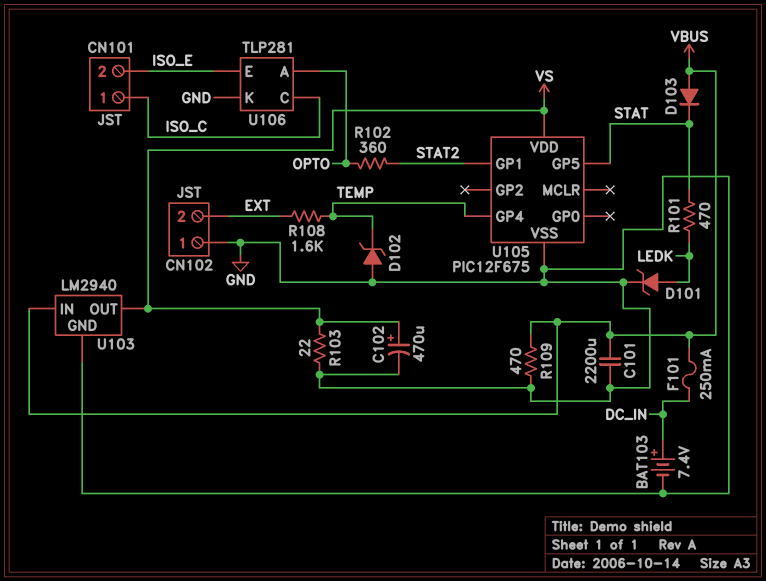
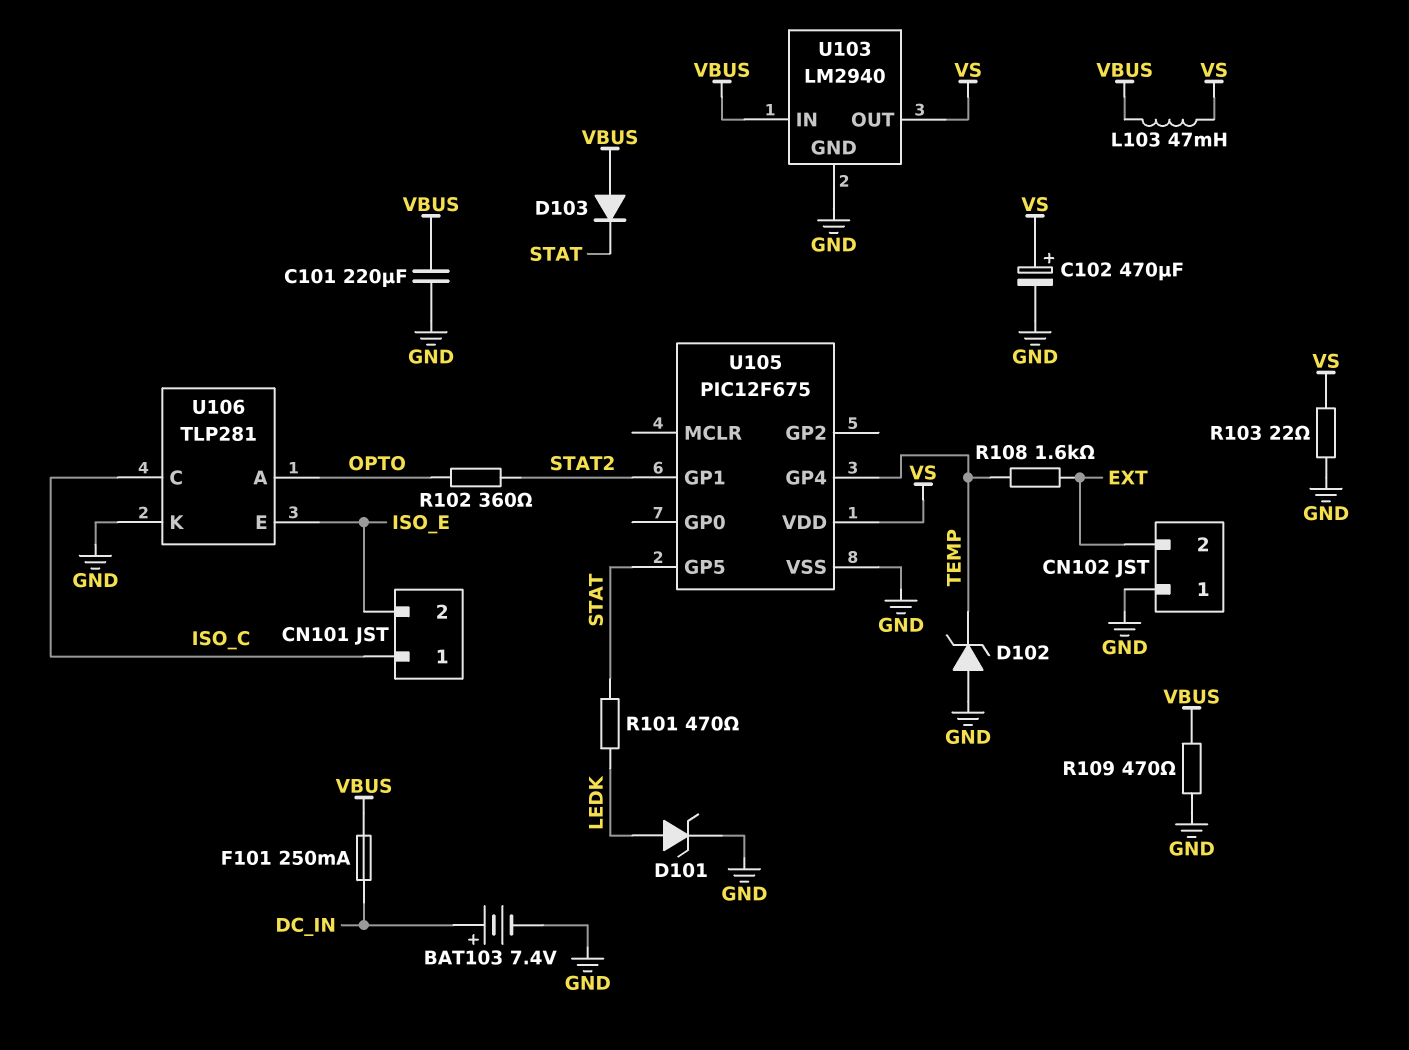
C101: 2200uF (GND, VBUS) -> 220uF (GND, VBUS)
L103: none -> 47mH (VBUS, VS)

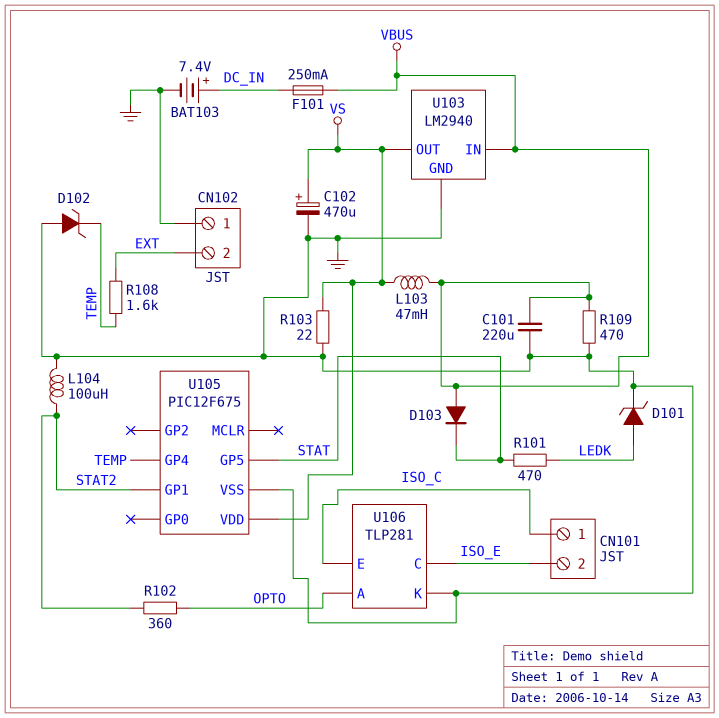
L104: none -> 100uH (GND, STAT2)
U106 pin C: ISO_C -> ISO_E
U106 pin E: ISO_E -> ISO_C

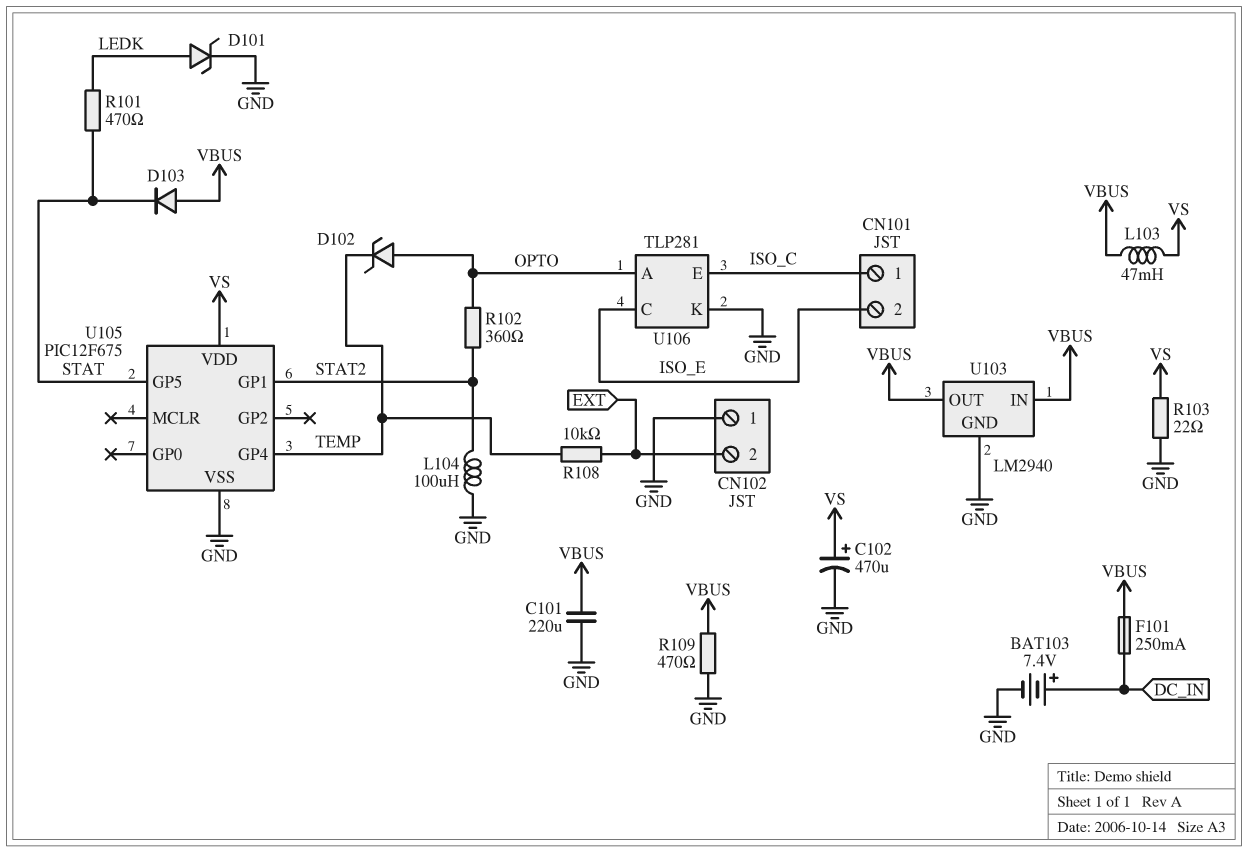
D102: zener (A GND, K TEMP) -> zener (A OPTO, K TEMP)
R108: 1.6k (EXT, TEMP) -> 10k (EXT, TEMP)
U103 pin OUT: VS -> VBUS

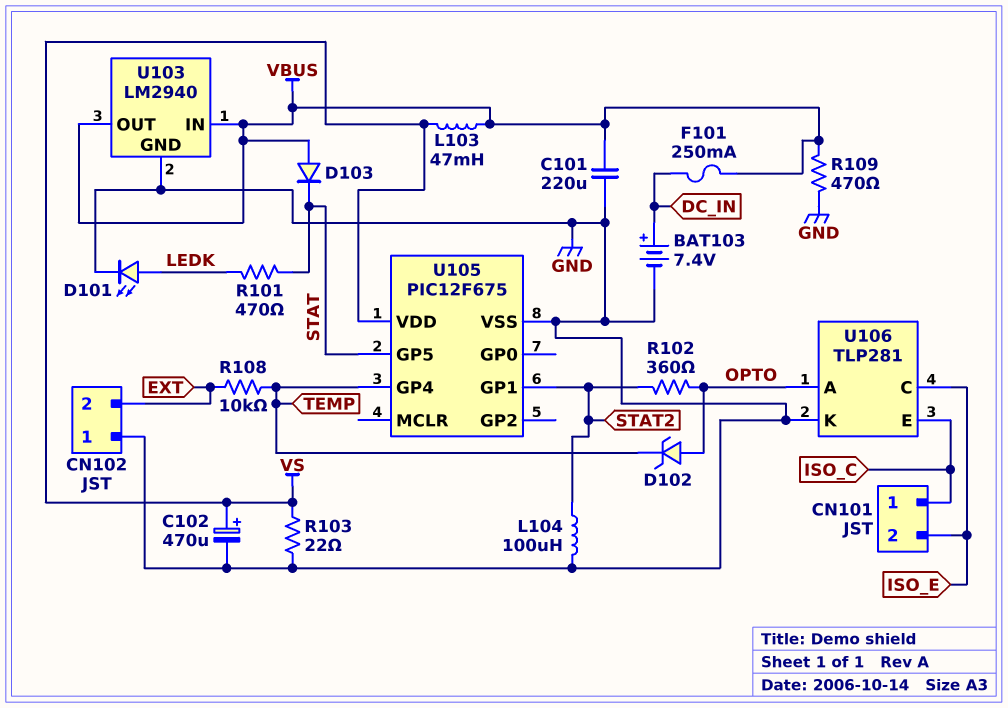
D101: zener (A LEDK, K GND) -> LED (A LEDK, K GND)

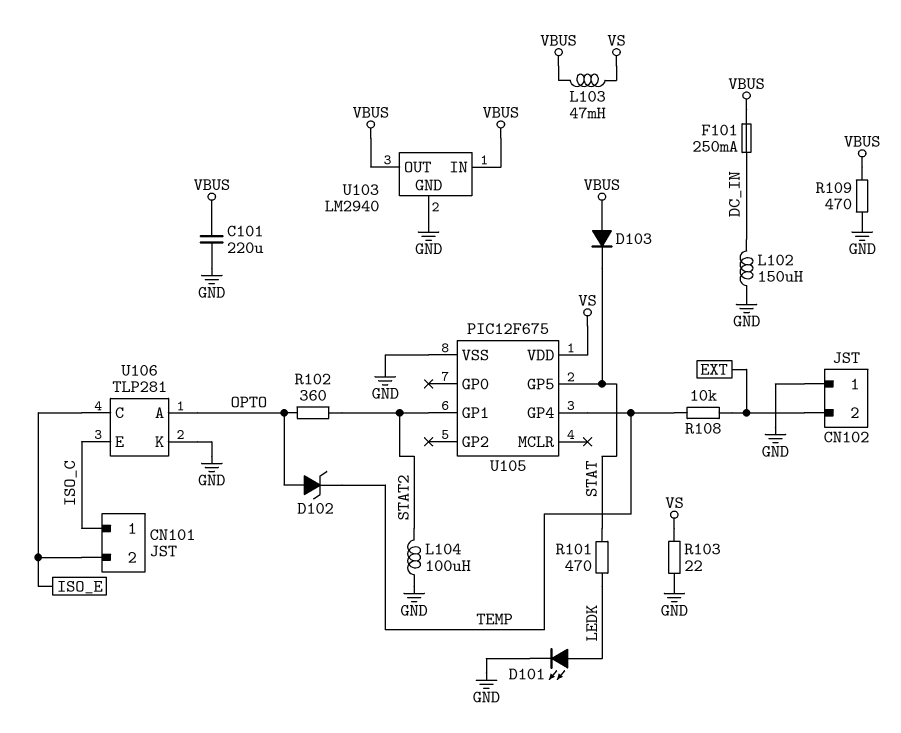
BAT103: 7.4V (plus DC_IN, minus GND) -> none
C102: 470uF (plus VS, minus GND) -> none
L102: none -> 150uH (DC_IN, GND)

